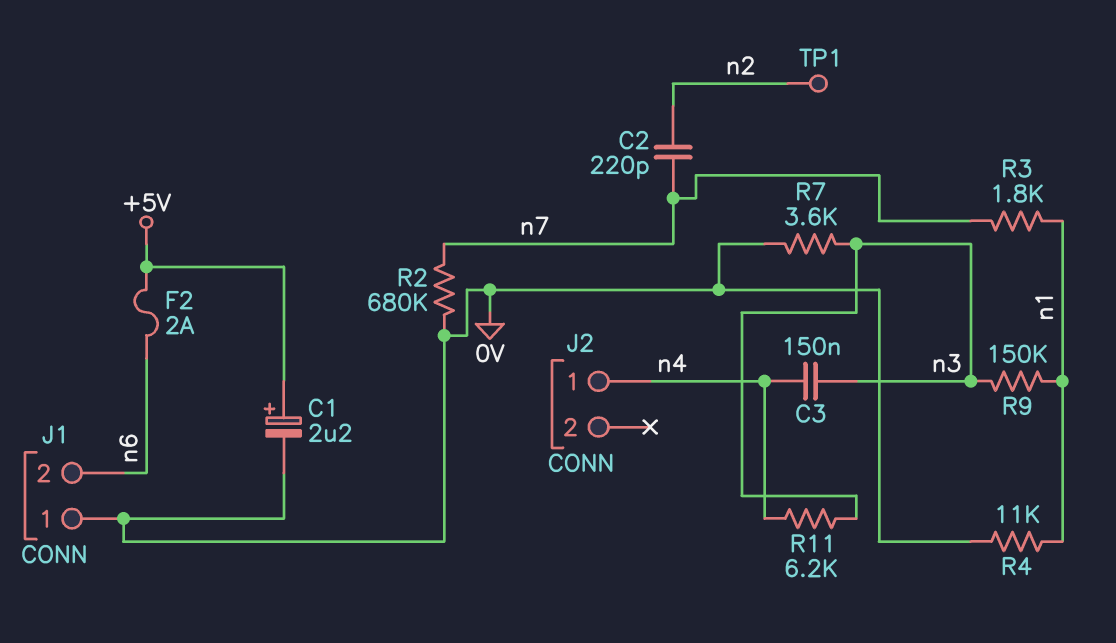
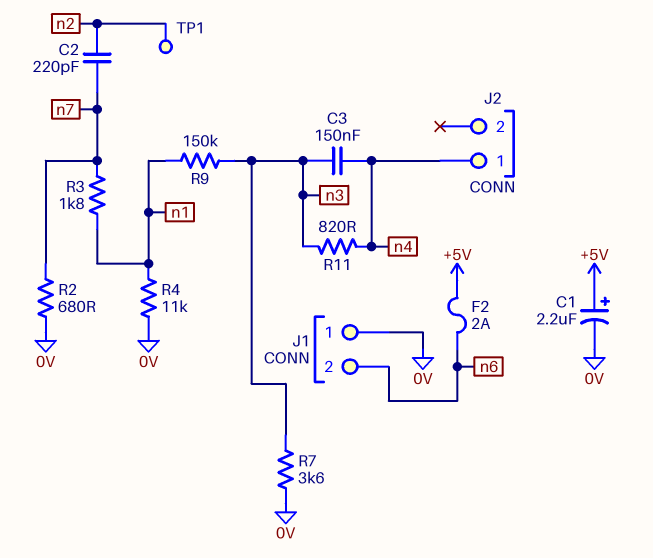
R2: 680k (0V, n7) -> 680 (0V, n7)
R11: 6.2k (n3, n4) -> 820 (n3, n4)

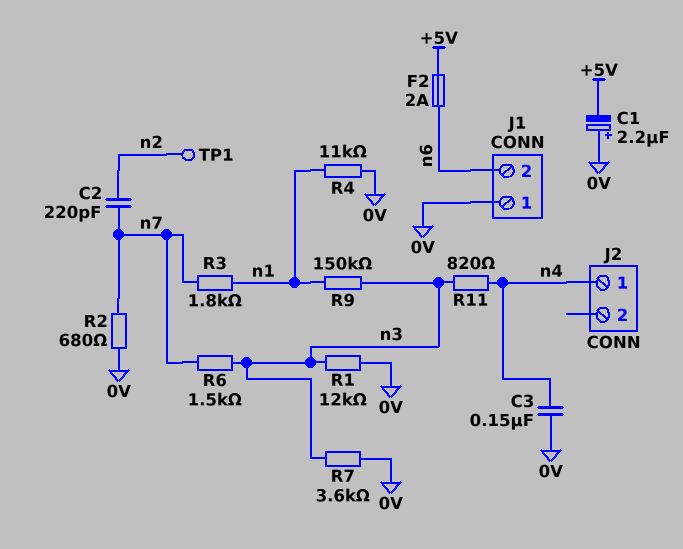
C1: 2.2uF (plus +5V, minus 0V) -> 2.2uF (plus 0V, minus +5V)
C3: 150nF (n3, n4) -> 150nF (0V, n4)
R1: none -> 12k (0V, n3)
R6: none -> 1.5k (n3, n7)

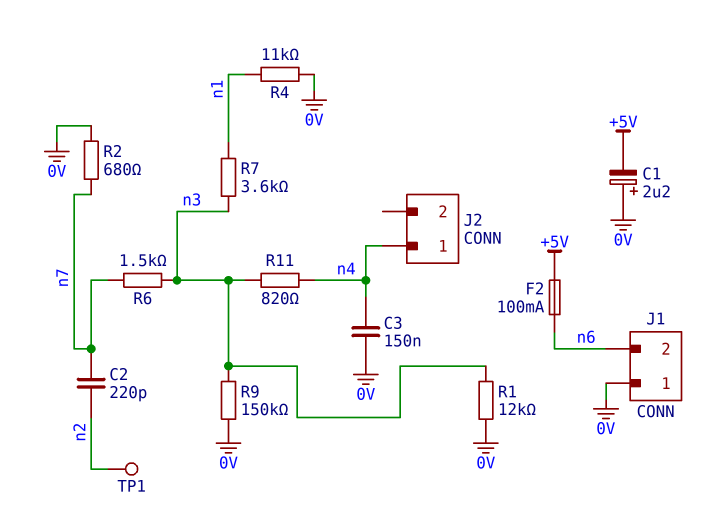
F2: 2A (+5V, n6) -> 100mA (+5V, n6)
R3: 1.8k (n1, n7) -> none
R7: 3.6k (0V, n3) -> 3.6k (n1, n3)
R9: 150k (n1, n3) -> 150k (0V, n3)

